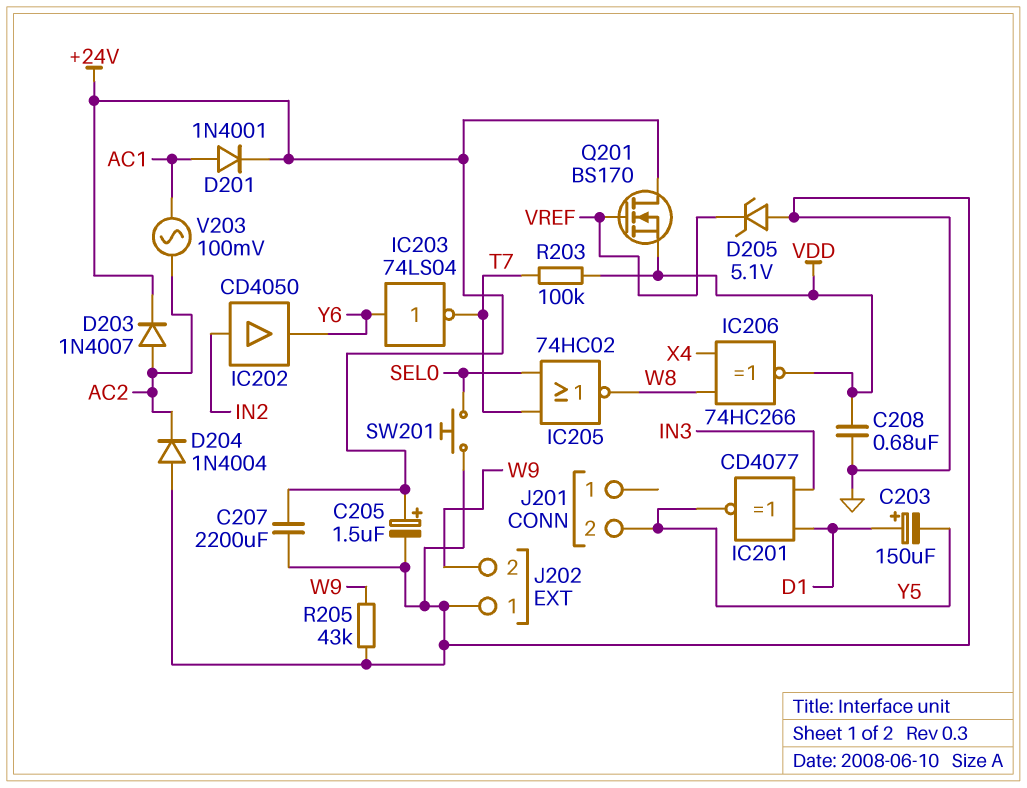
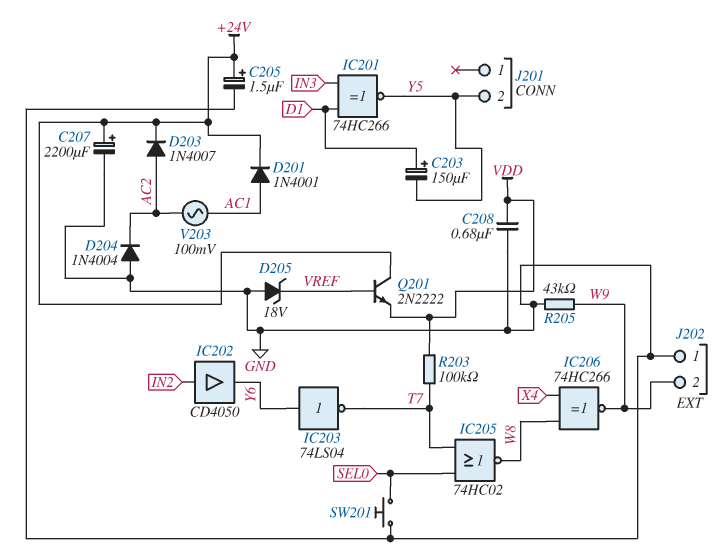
C207: 2200uF (+24V, GND) -> 2200uF (plus +24V, minus GND)
D205: zener 5.1V (A GND, K VREF) -> zener 18V (A GND, K VREF)
IC201: XNOR CD4077 (in D1, in IN3, out Y5) -> XNOR 74HC266 (in D1, in IN3, out Y5)
IC206: XNOR 74HC266 (in W8, in X4, out VDD) -> XNOR 74HC266 (in W8, in X4, out W9)
Q201: NMOS BS170 (G VREF, D +24V, S VDD) -> NPN 2N2222 (B VREF, C +24V, E VDD)

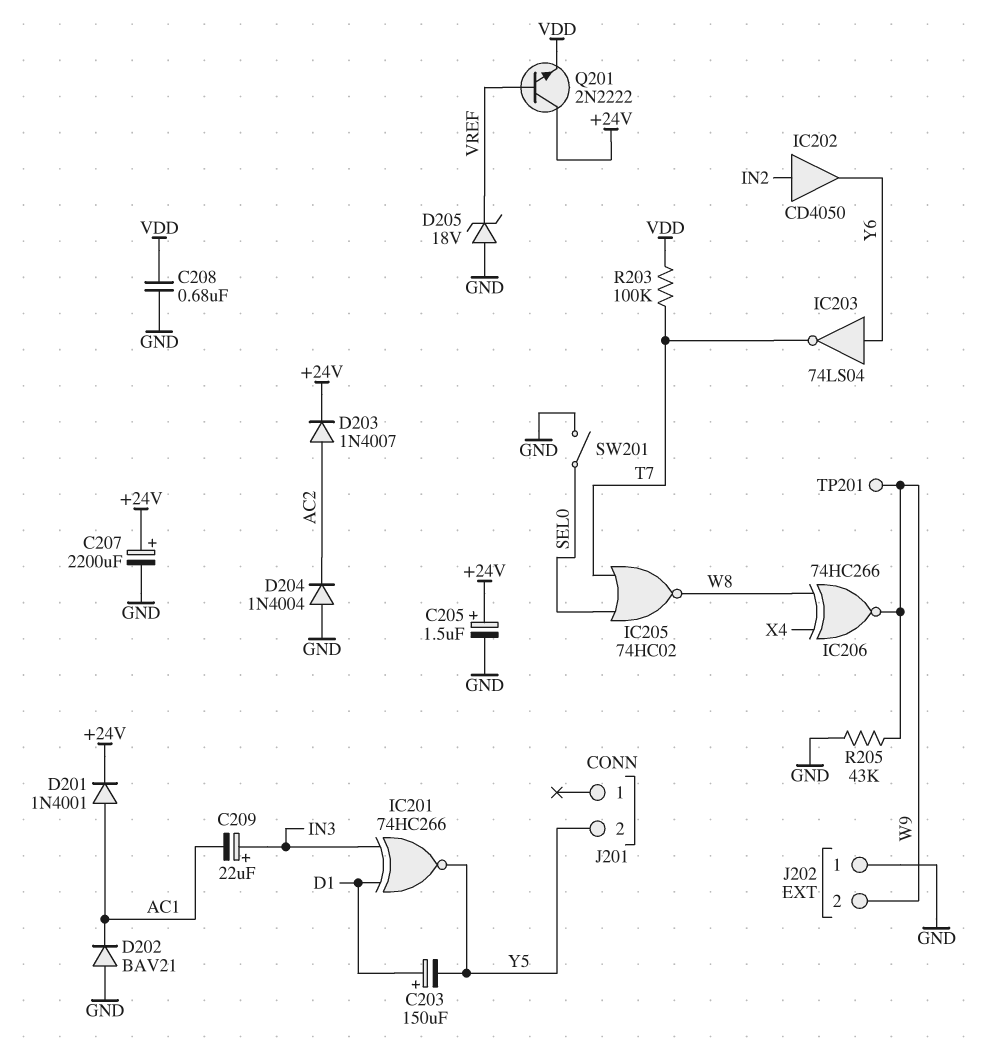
C209: none -> 22uF (plus IN3, minus AC1)
D202: none -> diode BAV21 (A GND, K AC1)
SW201: button (GND, SEL0) -> switch (GND, SEL0)
TP201: none -> test point (W9)
V203: AC 100mV (AC1, AC2) -> none

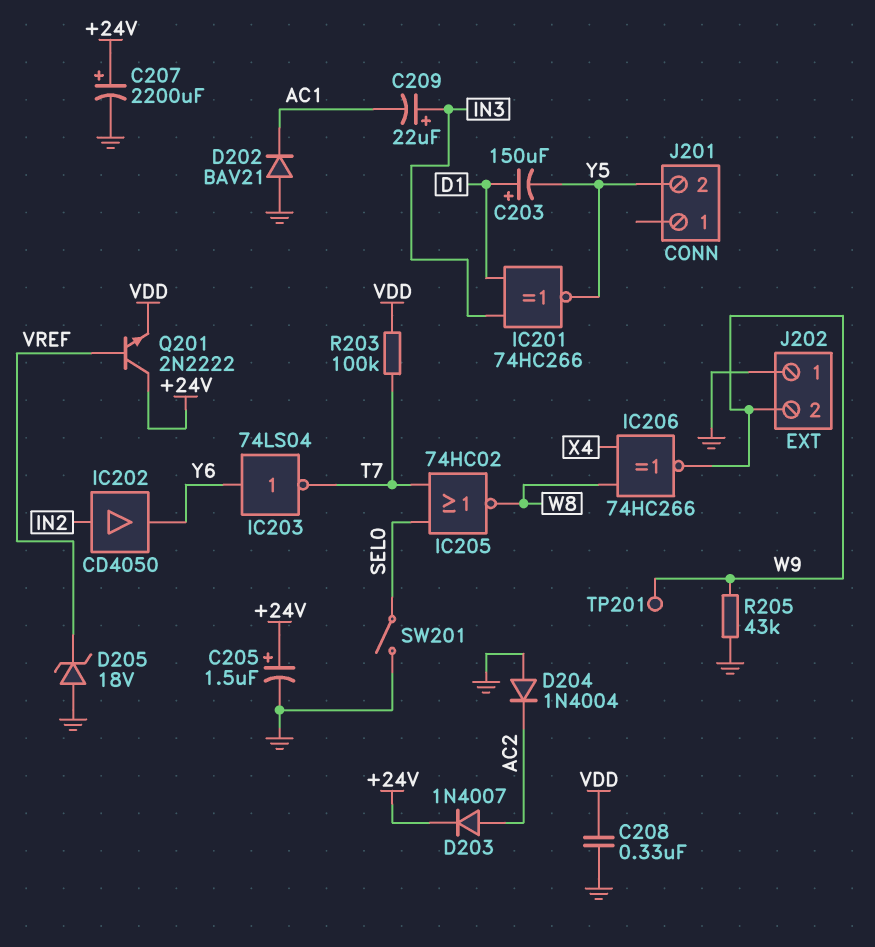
C208: 680nF (GND, VDD) -> 330nF (GND, VDD)
D201: diode 1N4001 (A AC1, K +24V) -> none

